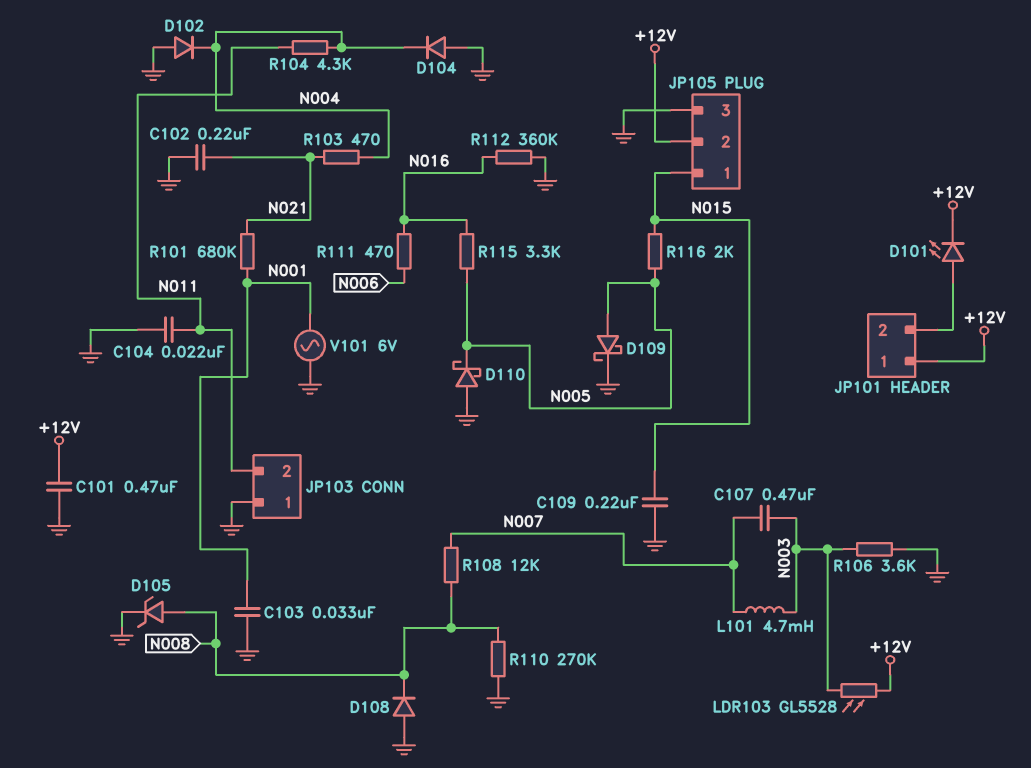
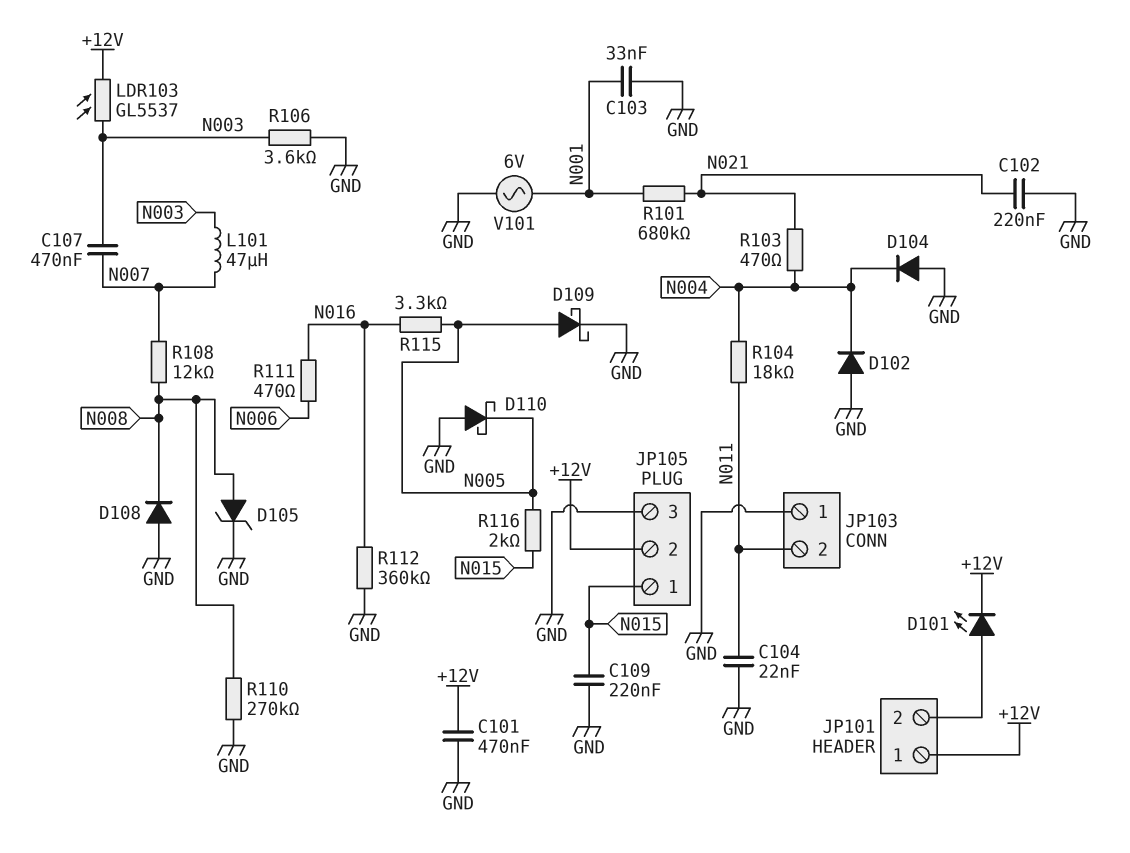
L101: 4.7mH (N003, N007) -> 47uH (N003, N007)
LDR103: GL5528 (+12V, N003) -> GL5537 (+12V, N003)
R104: 4.3k (N004, N011) -> 18k (N004, N011)

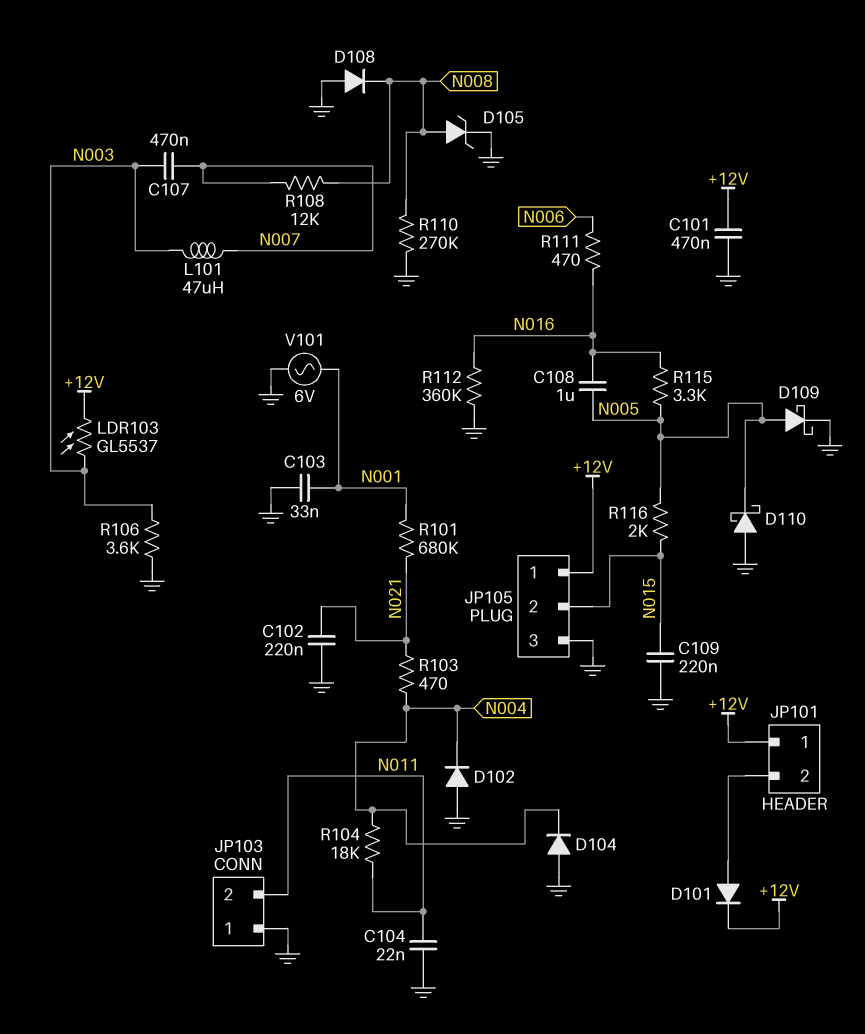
C108: none -> 1uF (N005, N016)
D101: LED (A JP101/2, K +12V) -> diode (A JP101/2, K +12V)
JP105 pin 1: N015 -> +12V
JP105 pin 2: +12V -> N015

